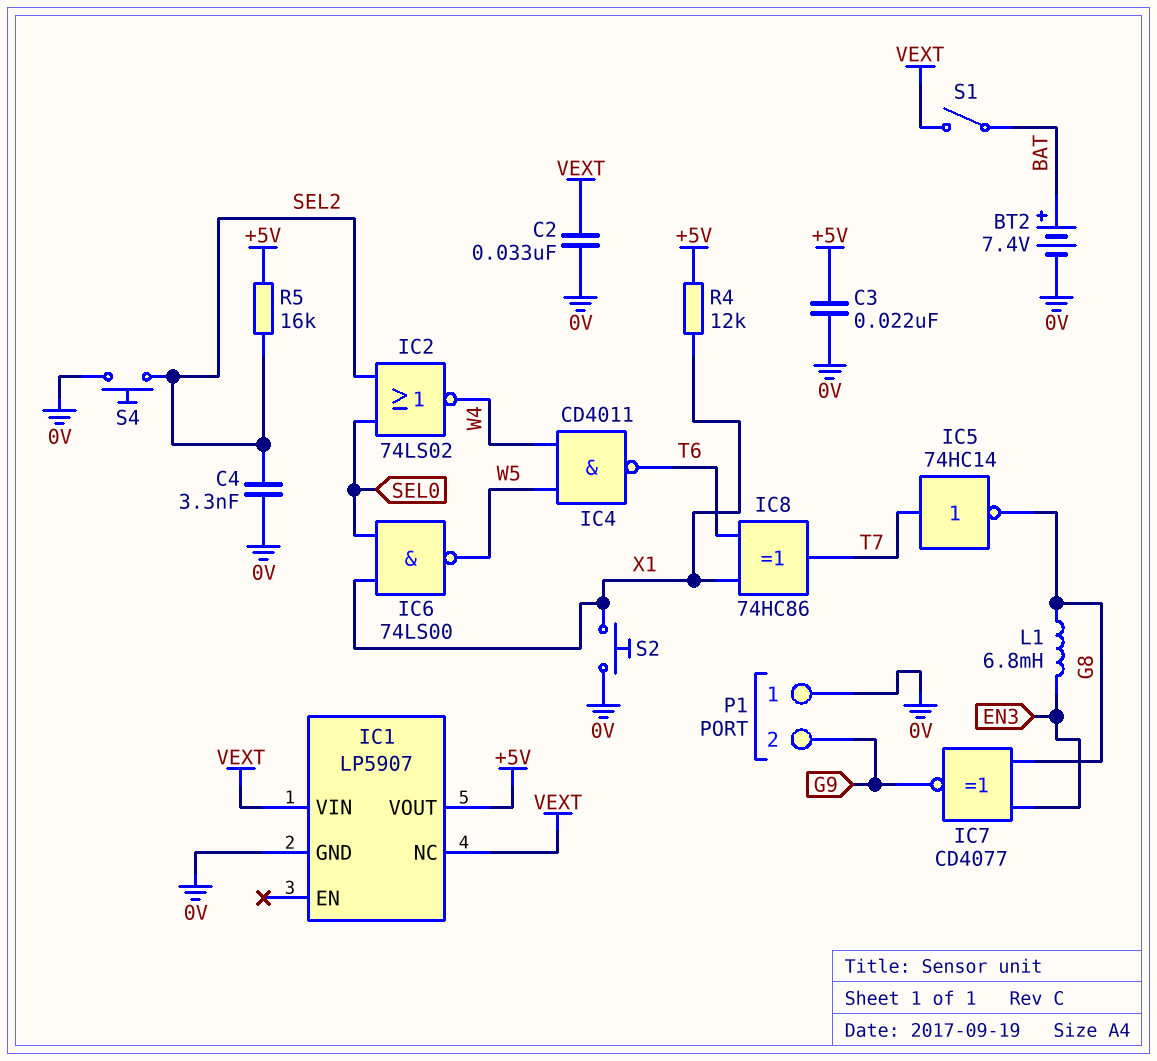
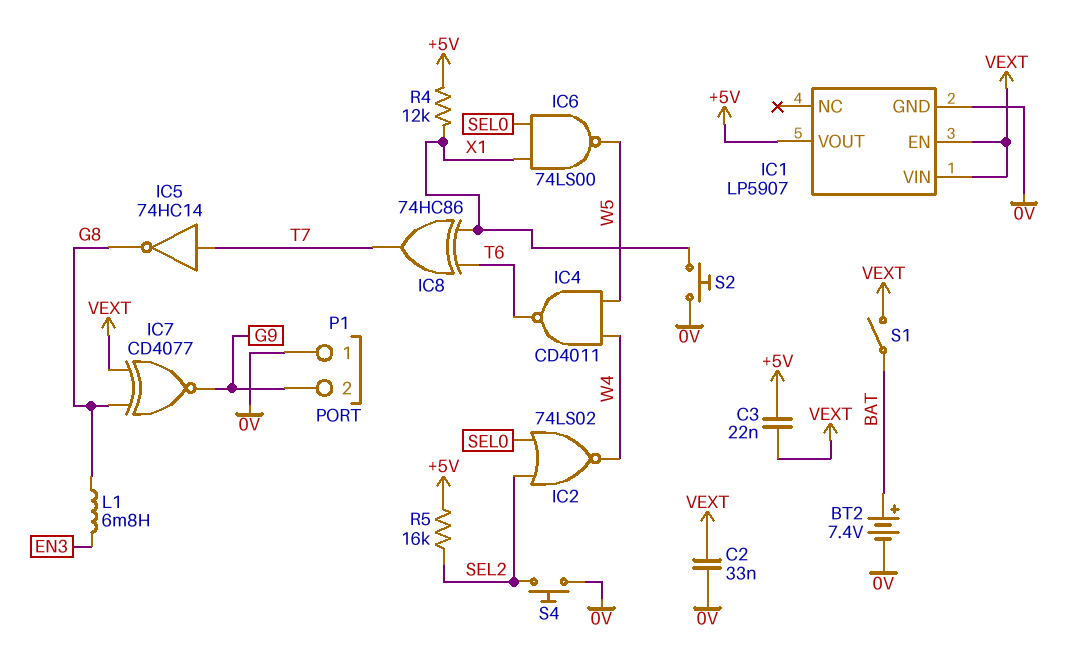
C3: 22nF (+5V, 0V) -> 22nF (+5V, VEXT)
C4: 3.3nF (0V, SEL2) -> none
IC1 pin EN: none -> VEXT
IC1 pin NC: VEXT -> none
IC7: XNOR CD4077 (in EN3, in G8, out G9) -> XNOR CD4077 (in G8, in VEXT, out G9)

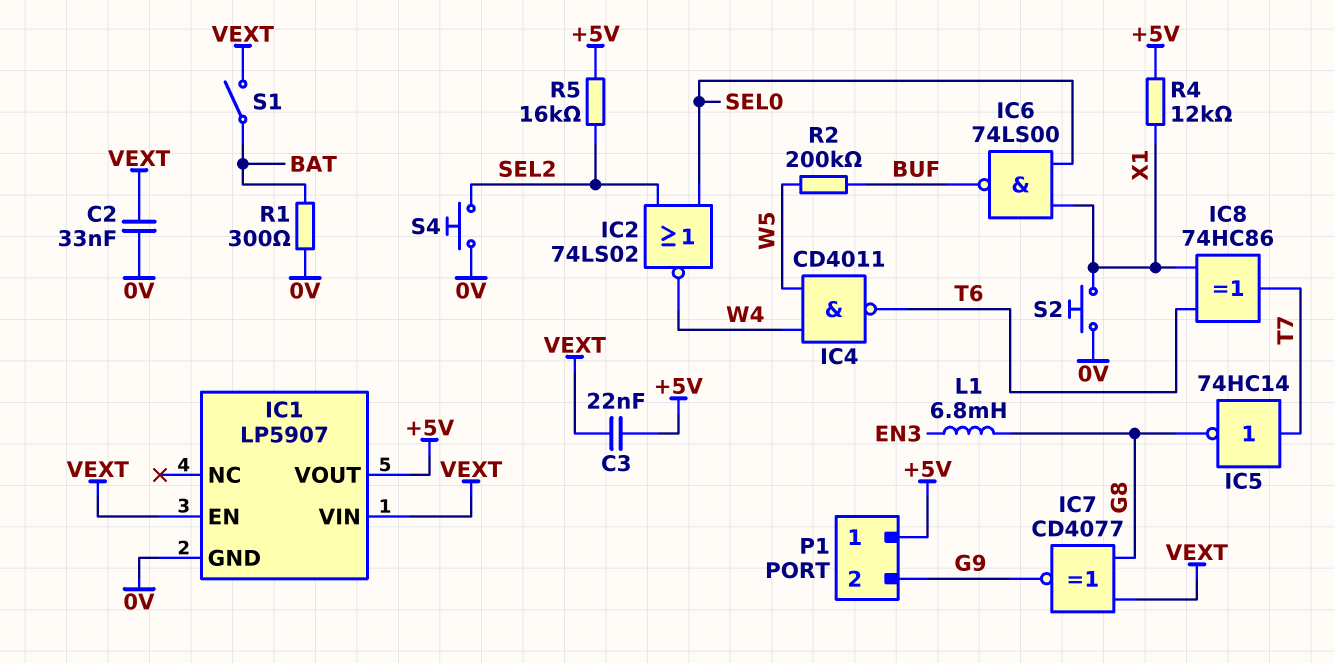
BT2: 7.4V (plus BAT, minus 0V) -> none
IC6: NAND 74LS00 (in SEL0, in X1, out W5) -> NAND 74LS00 (in SEL0, in X1, out BUF)
P1 pin 1: 0V -> +5V
R1: none -> 300 (0V, BAT)
R2: none -> 200k (BUF, W5)

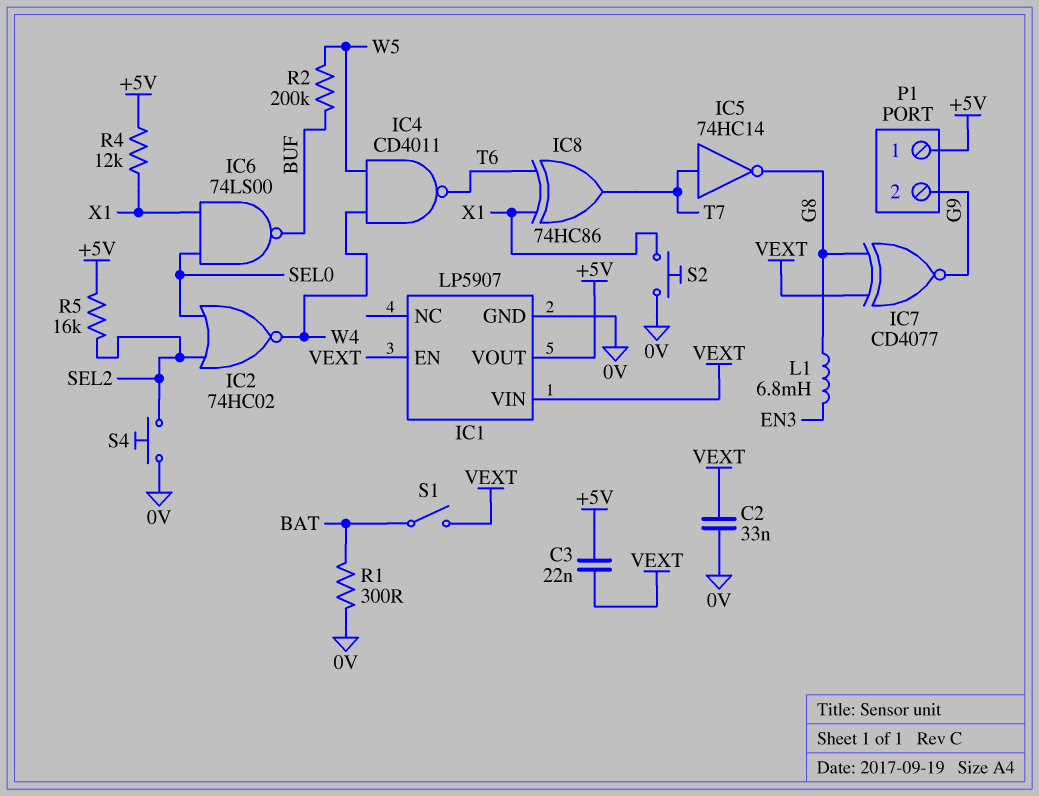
IC2: NOR 74LS02 (in SEL0, in SEL2, out W4) -> NOR 74HC02 (in SEL0, in SEL2, out W4)

